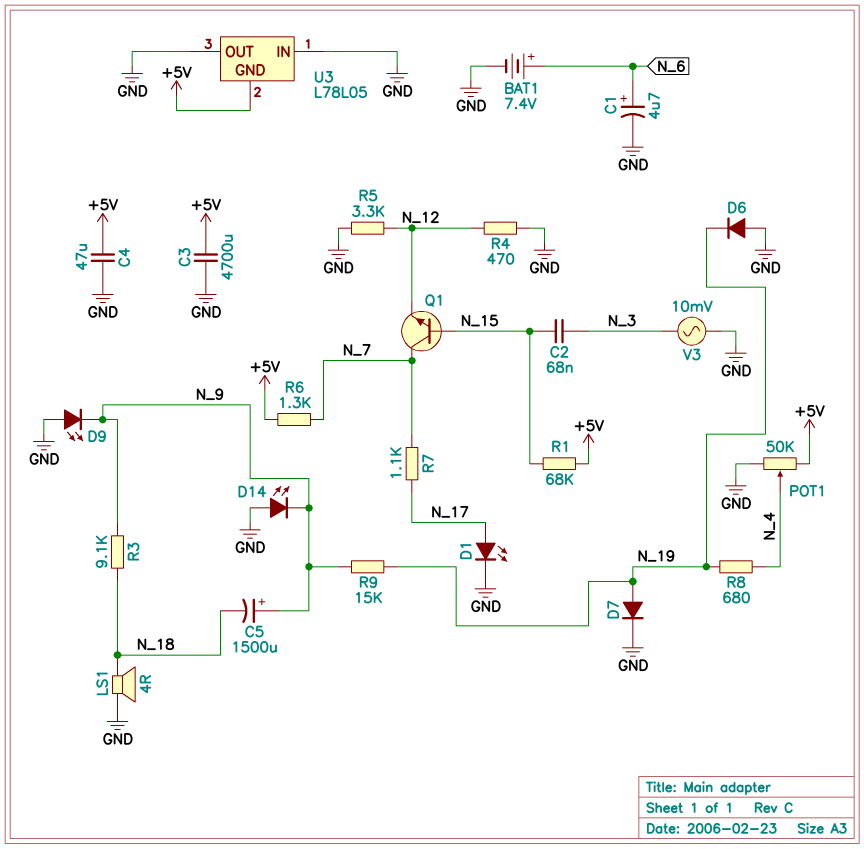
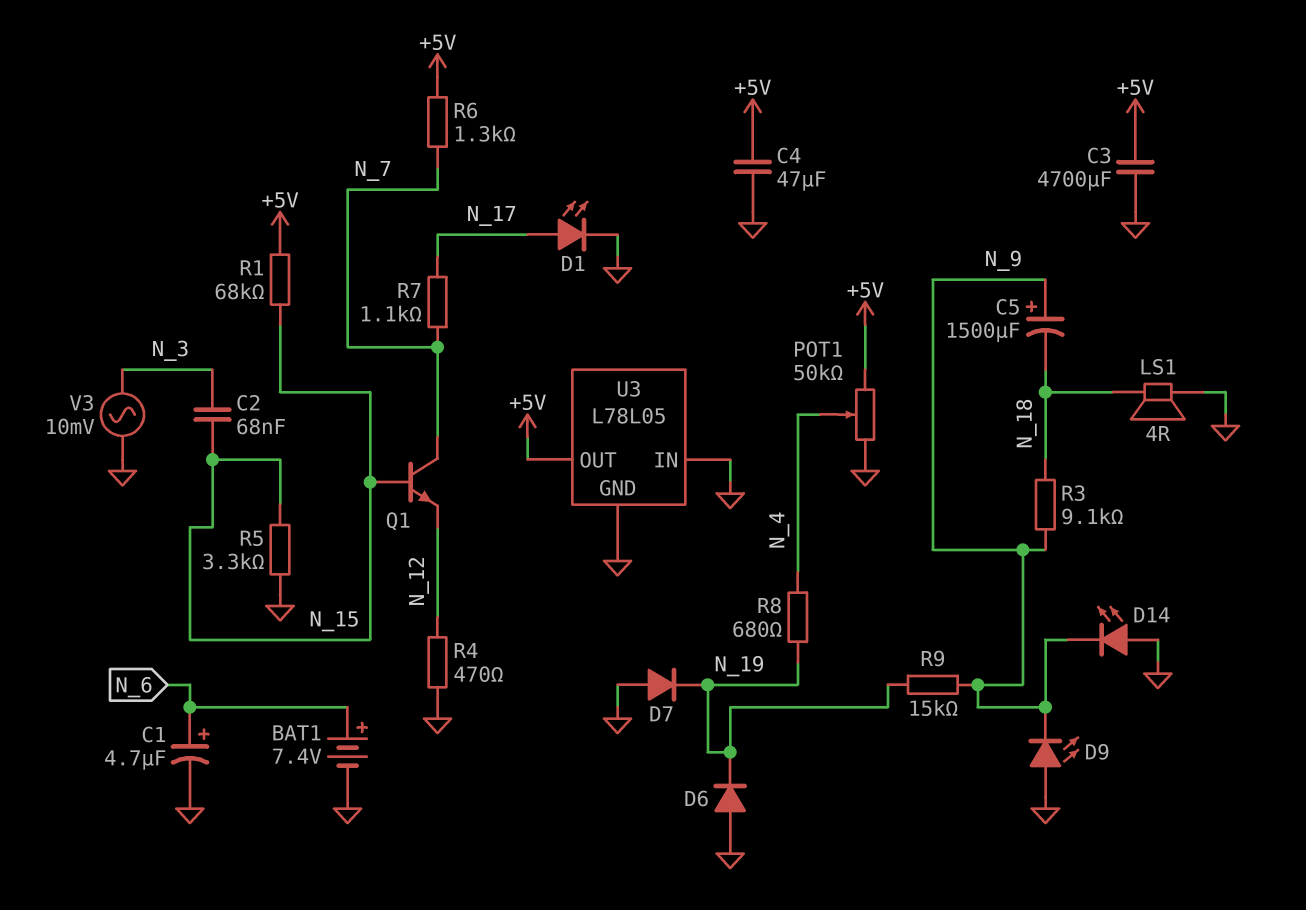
D7: diode (A N_19, K GND) -> diode (A GND, K N_19)
R5: 3.3k (GND, N_12) -> 3.3k (GND, N_15)
U3 pin GND: +5V -> GND
U3 pin OUT: GND -> +5V

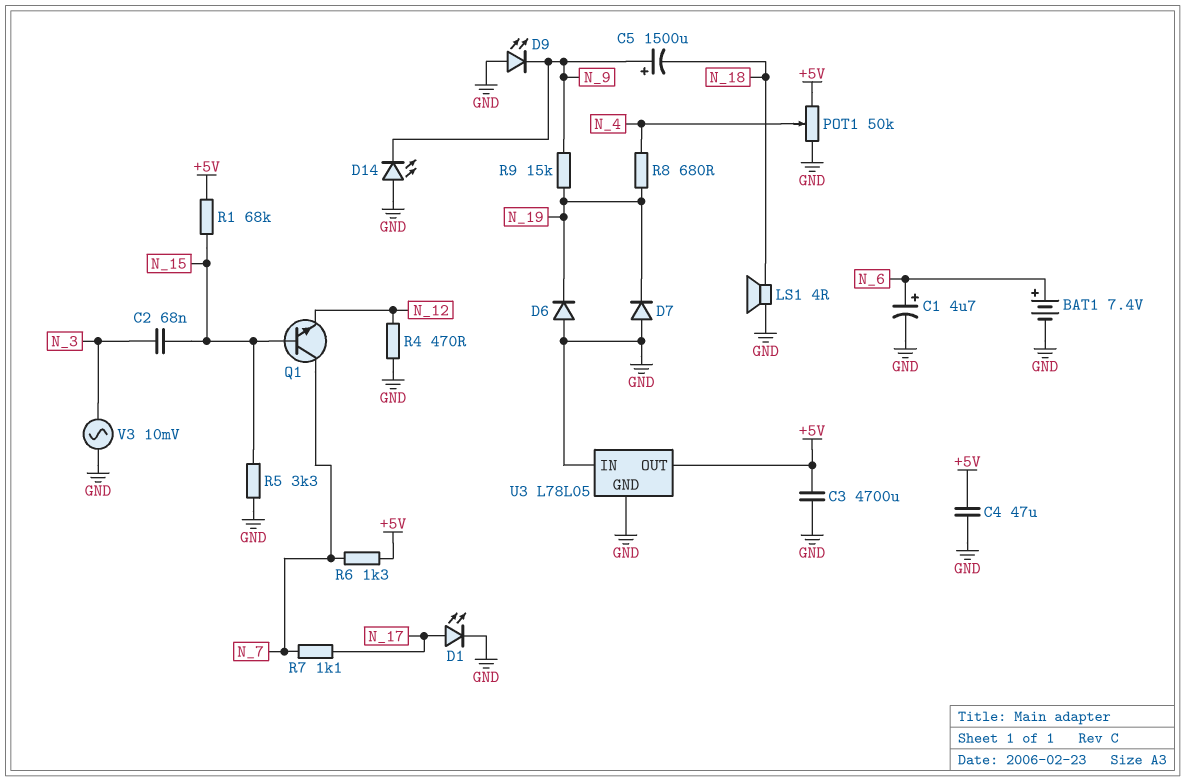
R3: 9.1k (N_9, N_18) -> none

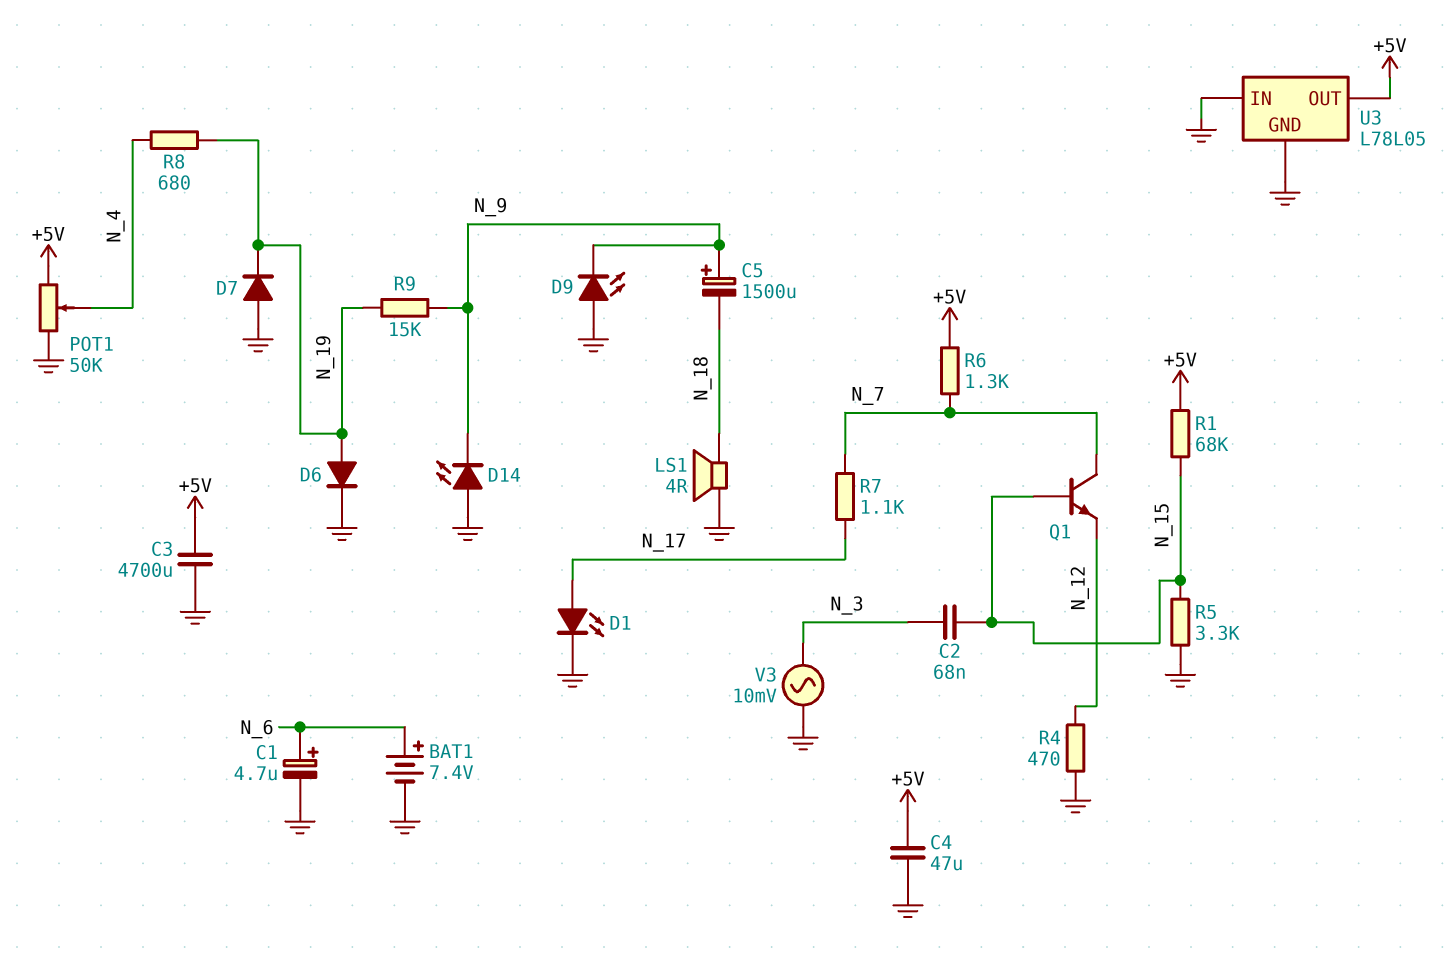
D6: diode (A GND, K N_19) -> diode (A N_19, K GND)

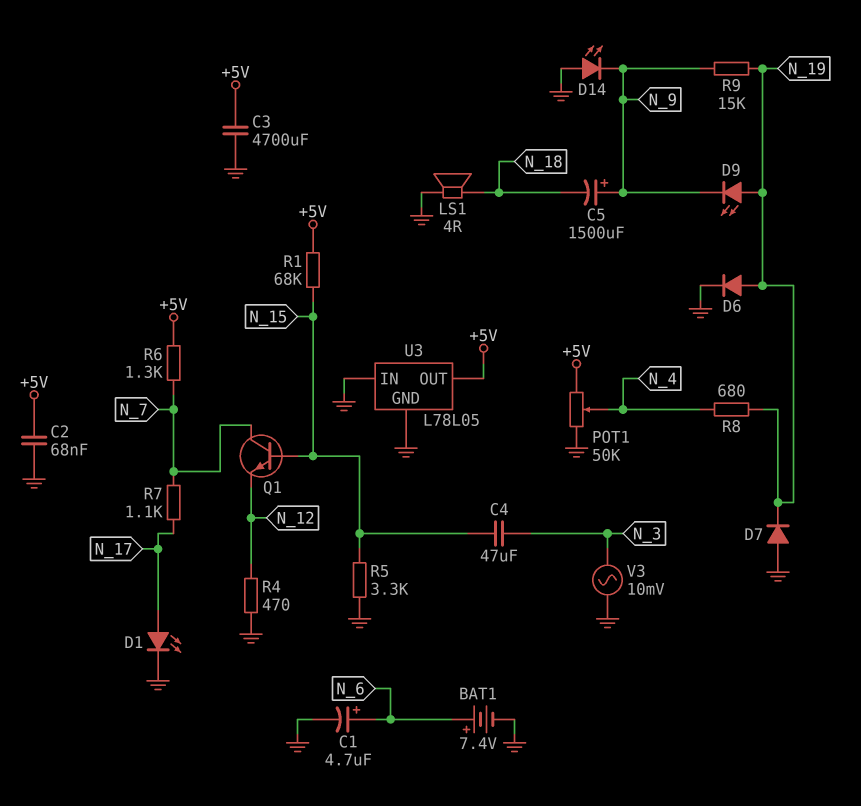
C2: 68nF (N_3, N_15) -> 68nF (+5V, GND)
C4: 47uF (+5V, GND) -> 47uF (N_3, N_15)
D9: LED (A GND, K N_9) -> LED (A N_19, K N_9)

